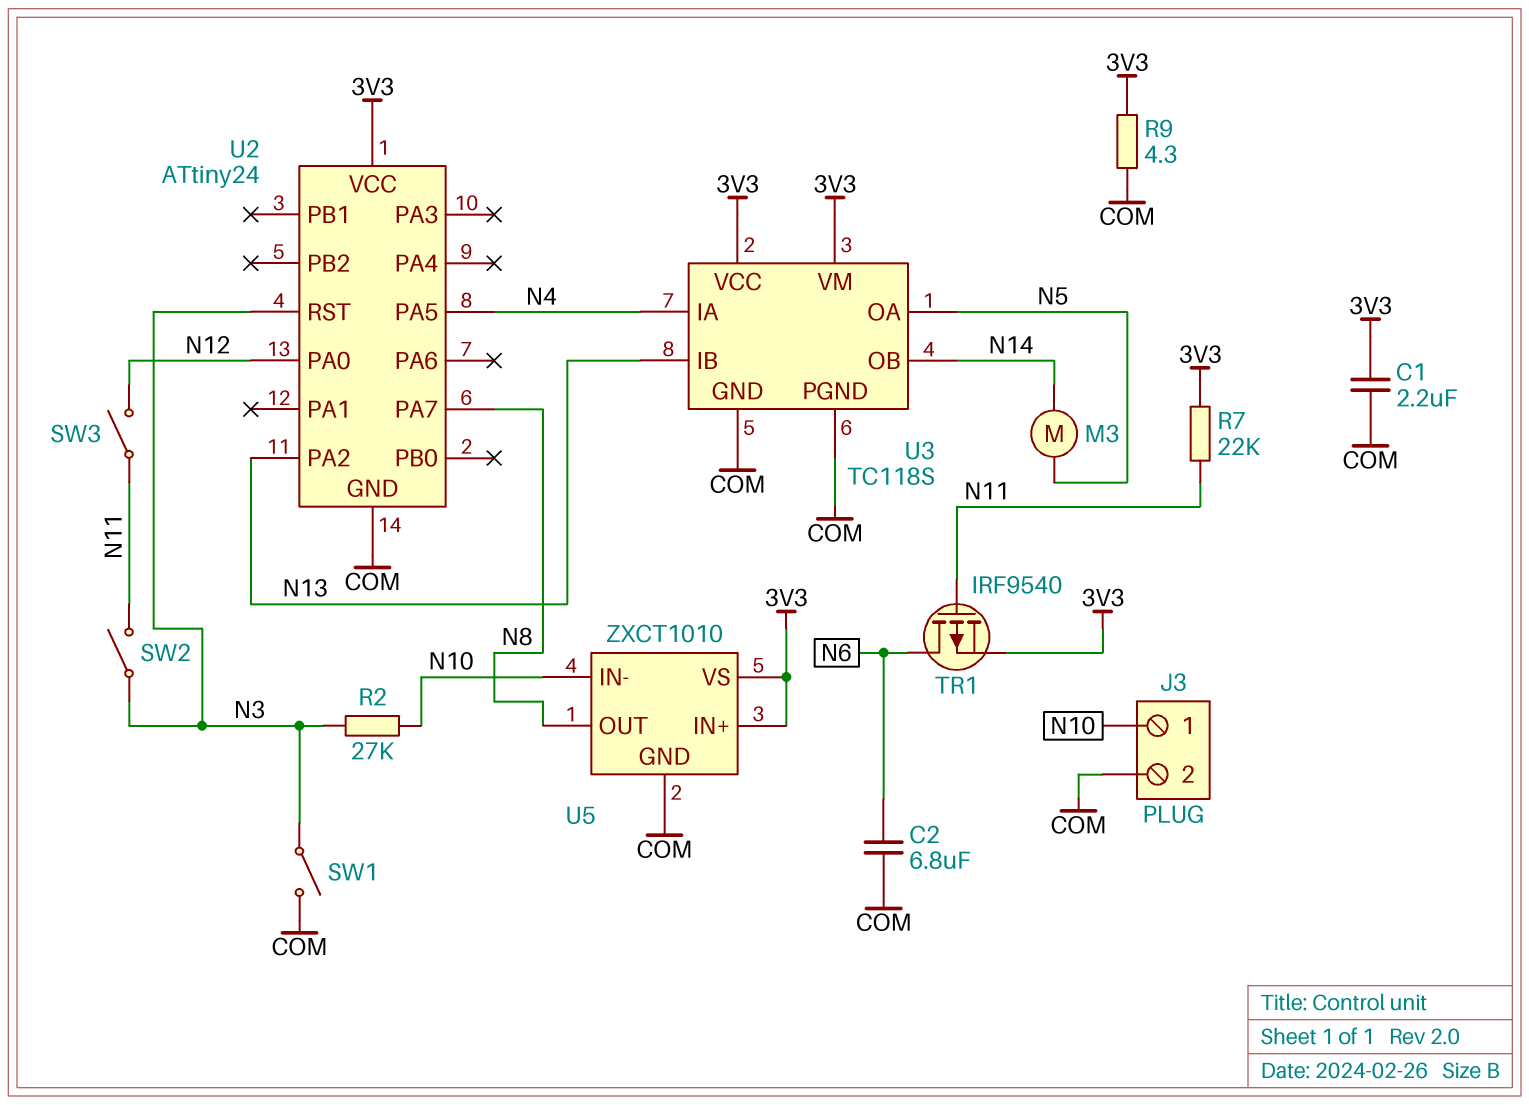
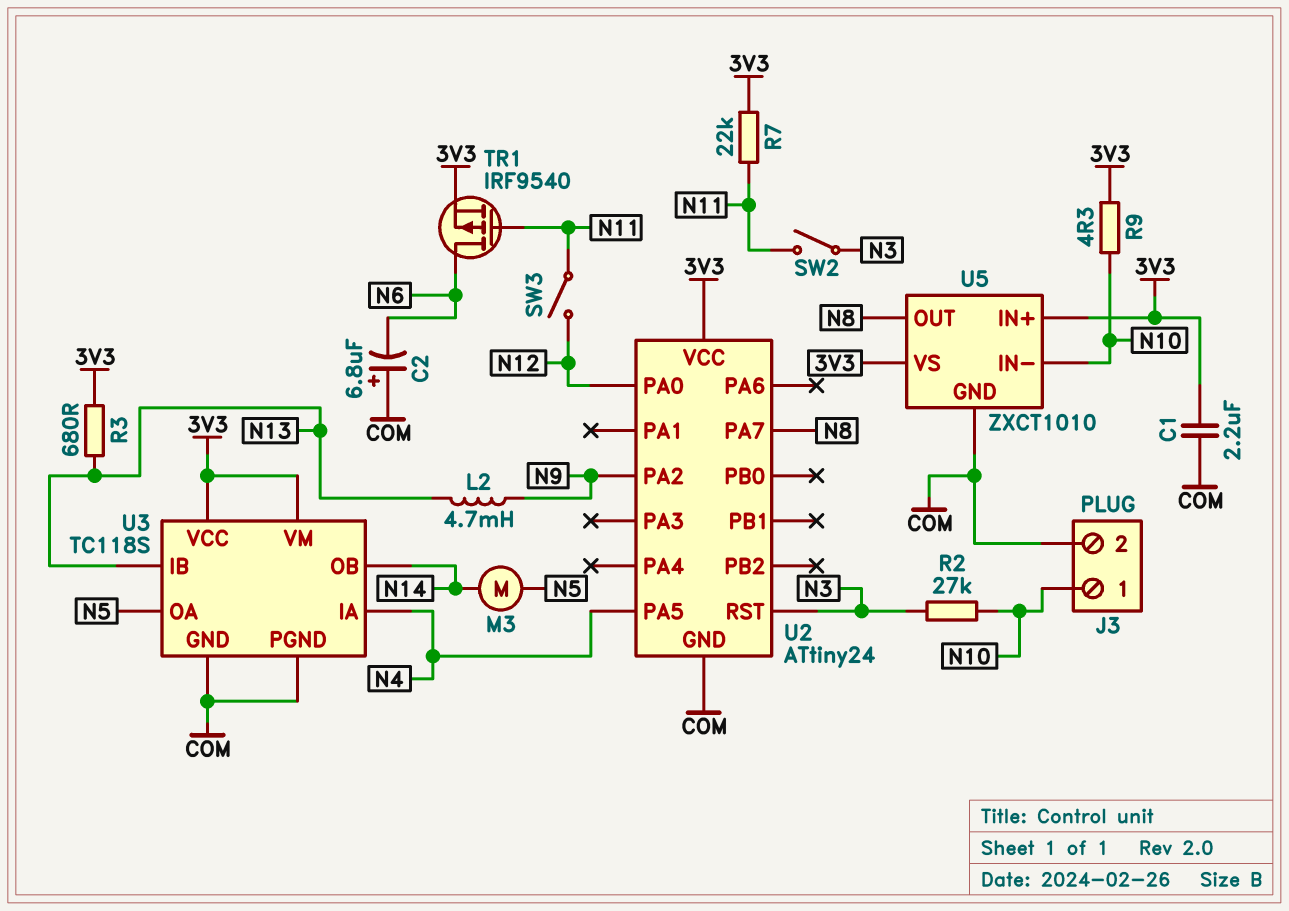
C2: 6.8uF (COM, N6) -> 6.8uF (plus COM, minus N6)
L2: none -> 4.7mH (N9, N13)
R3: none -> 680 (3V3, N13)
R9: 4.3 (3V3, COM) -> 4.3 (3V3, N10)
SW1: switch (COM, N3) -> none
U2 pin PA2: N13 -> N9

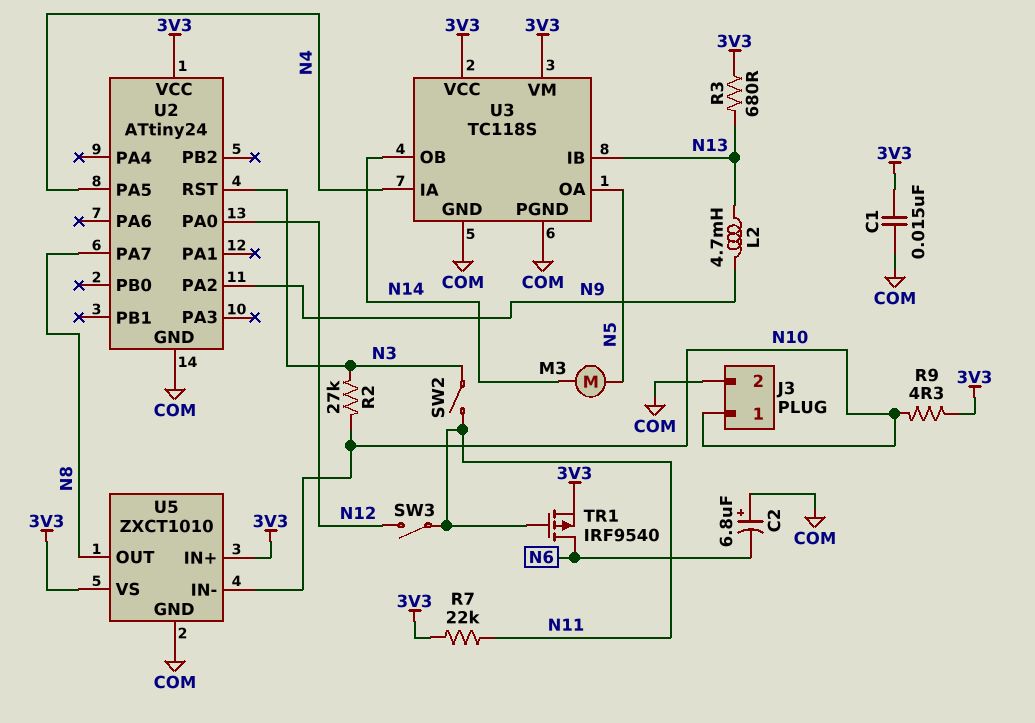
C1: 2.2uF (3V3, COM) -> 15nF (3V3, COM)

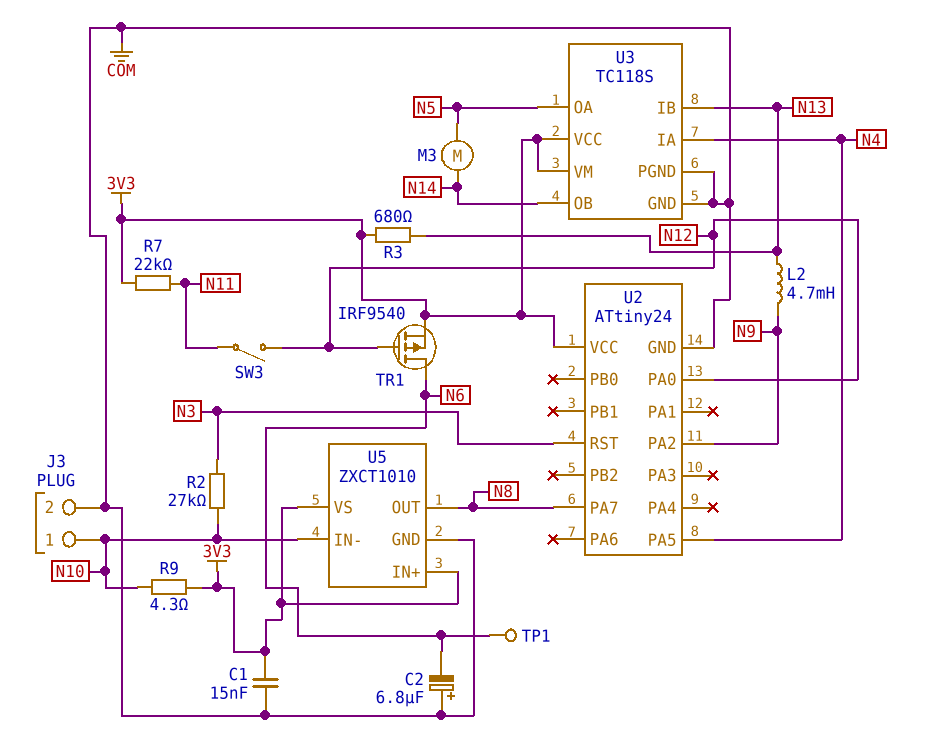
SW2: switch (N3, N11) -> none
TP1: none -> test point (N6)
TR1: PMOS IRF9540 (G N11, D N6, S 3V3) -> PMOS IRF9540 (G N12, D N6, S 3V3)

